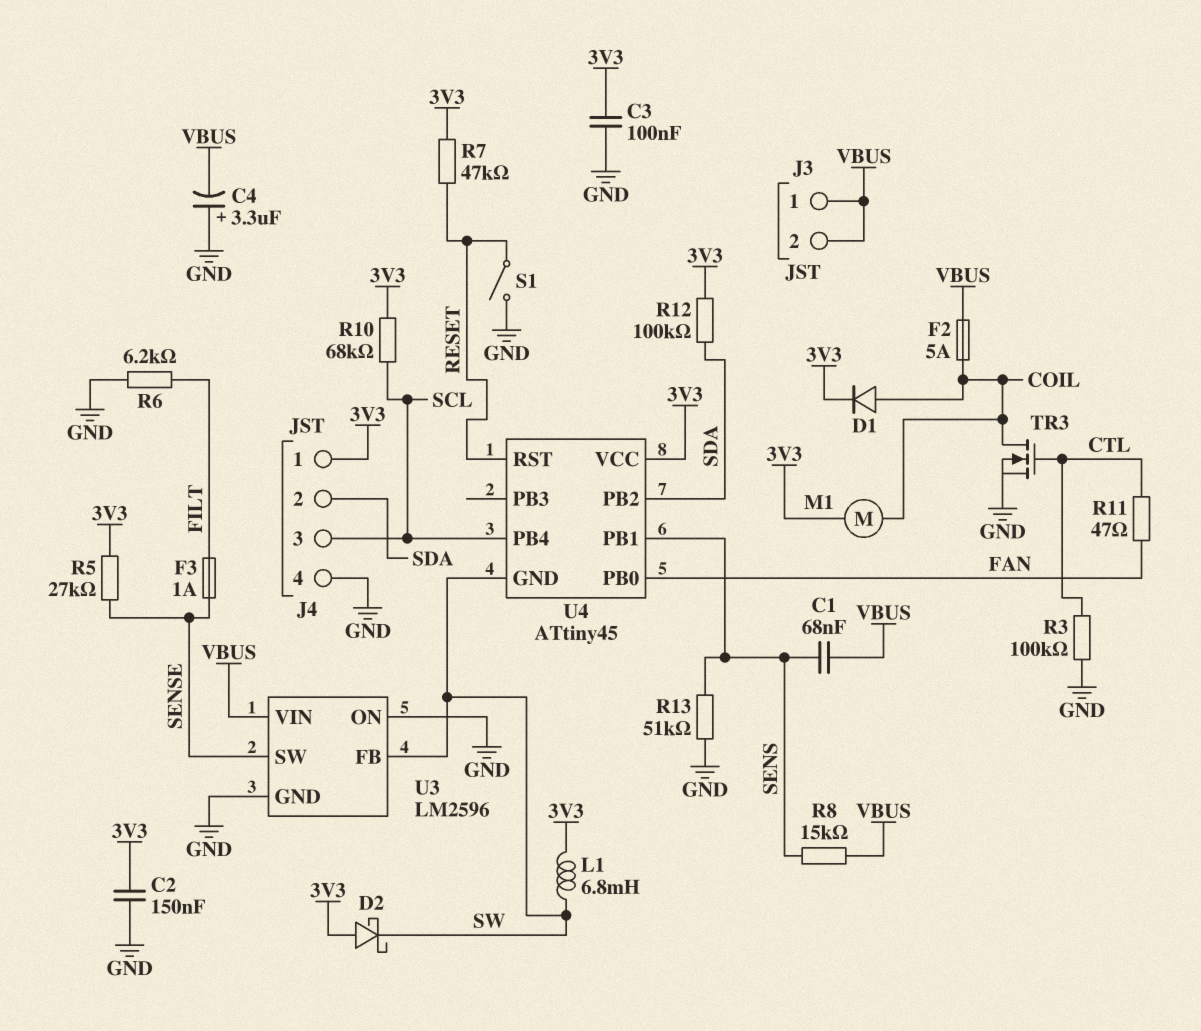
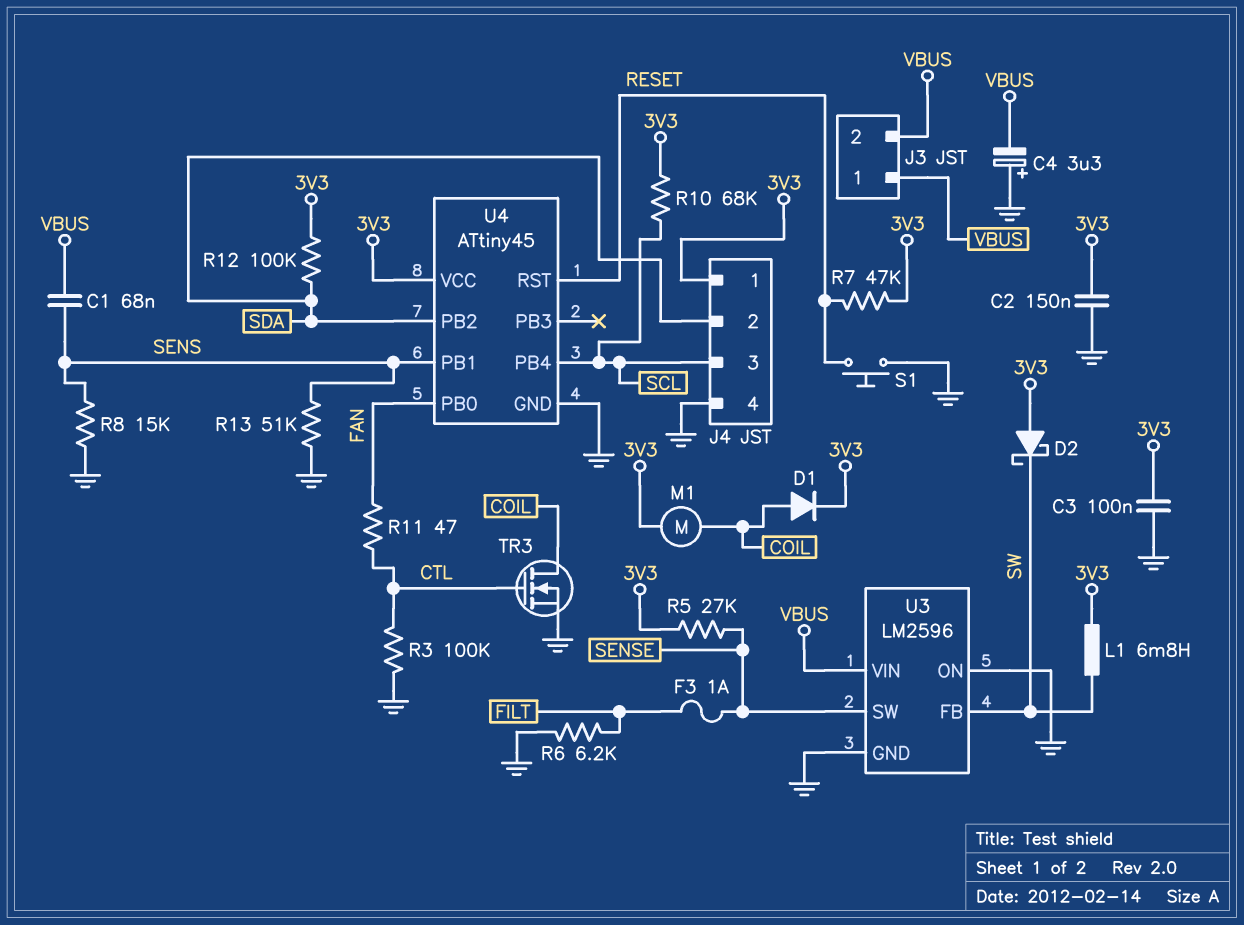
F2: 5A (COIL, VBUS) -> none
R8: 15k (SENS, VBUS) -> 15k (GND, SENS)
S1: switch (GND, RESET) -> button (GND, RESET)
U4 pin GND: SW -> GND

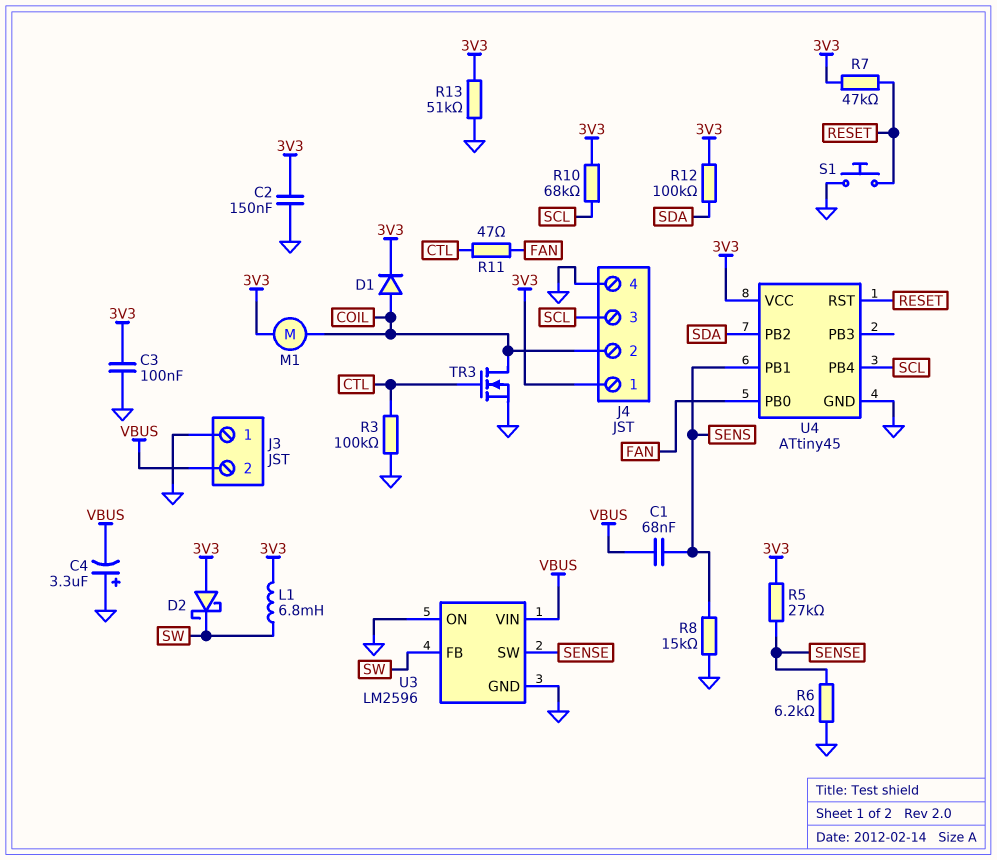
F3: 1A (FILT, SENSE) -> none
J3 pin 1: VBUS -> GND
J4 pin 2: SDA -> COIL
R6: 6.2k (FILT, GND) -> 6.2k (GND, SENSE)
R13: 51k (GND, SENS) -> 51k (3V3, GND)

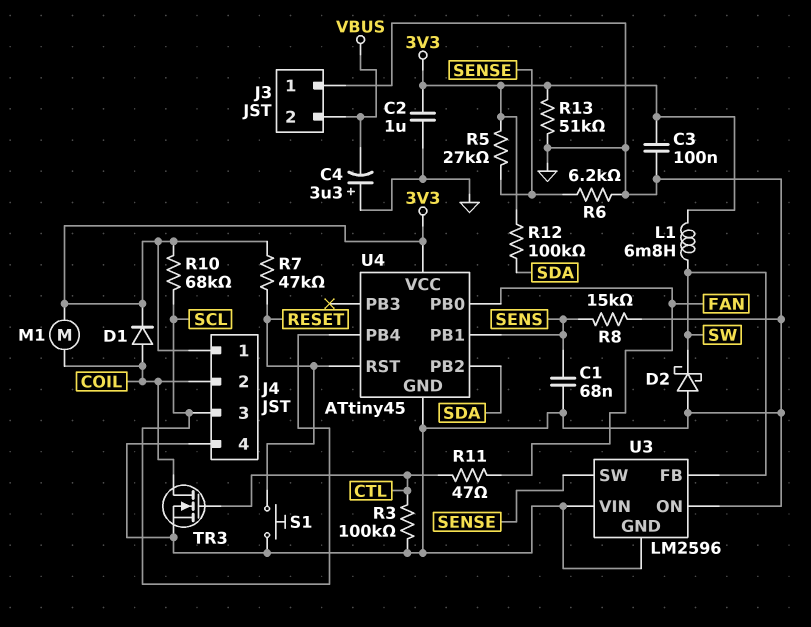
C1: 68nF (SENS, VBUS) -> 68nF (GND, SENS)
C2: 150nF (3V3, GND) -> 1uF (3V3, GND)
D2: schottky (A 3V3, K SW) -> schottky (A GND, K SW)
U3 pin VIN: VBUS -> GND

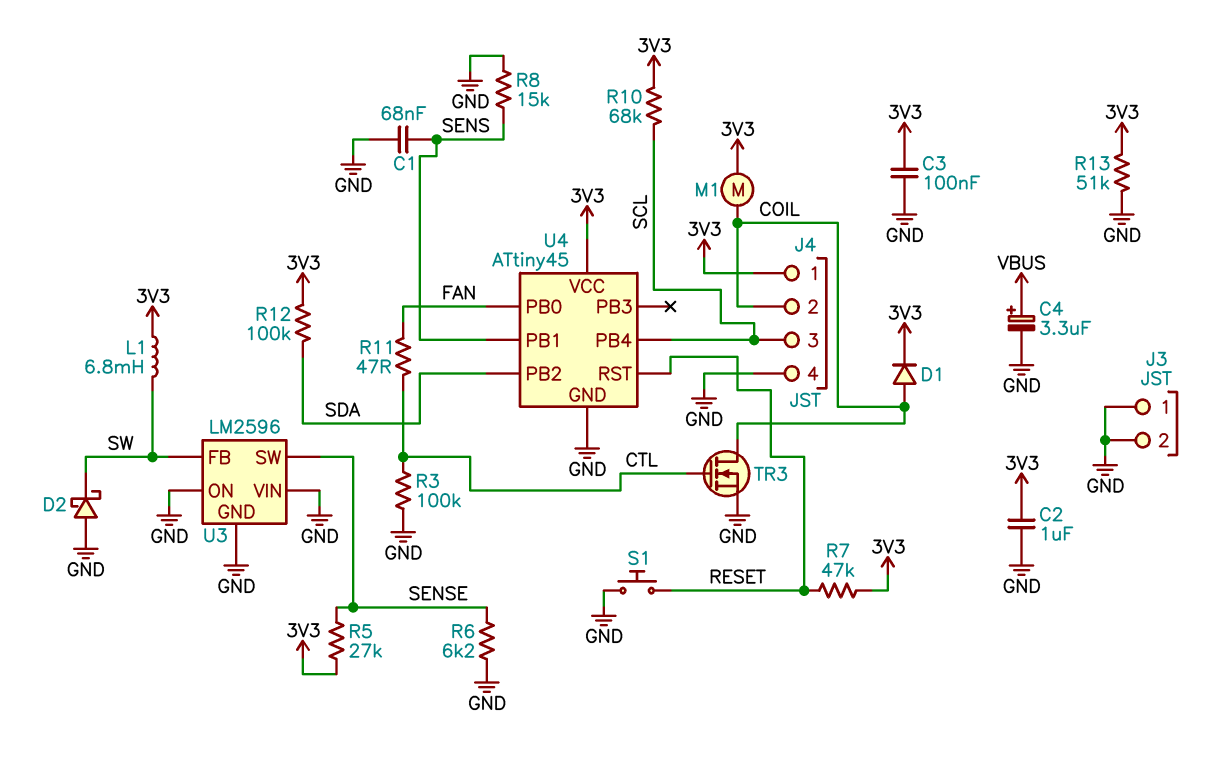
C4: 3.3uF (plus GND, minus VBUS) -> 3.3uF (plus VBUS, minus GND)
J3 pin 2: VBUS -> GND

